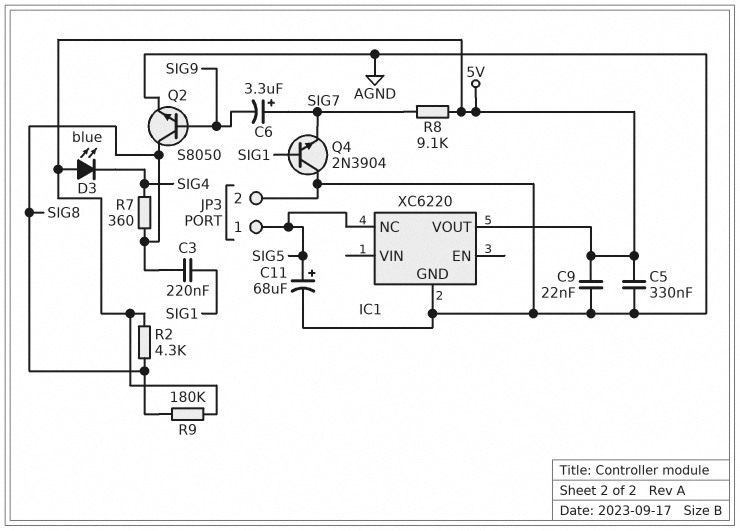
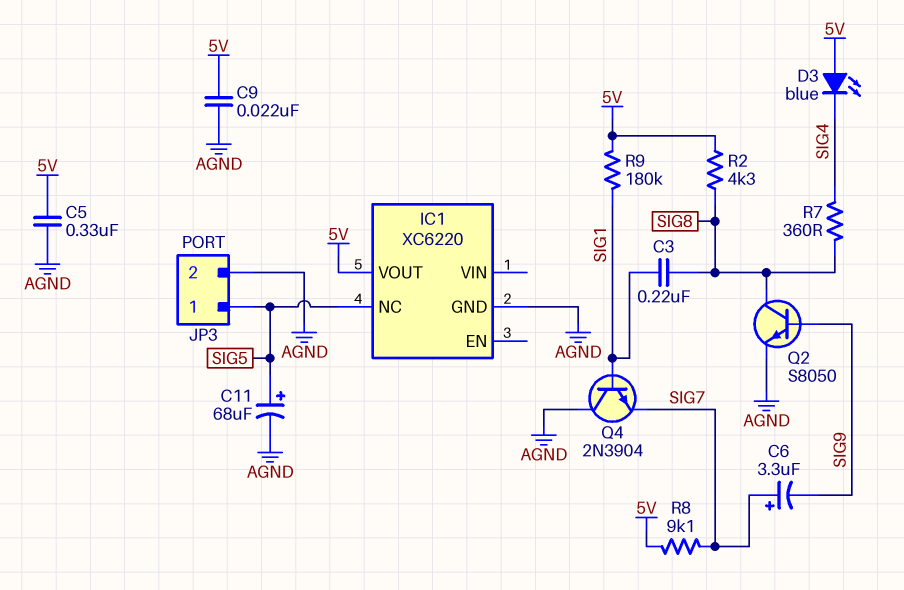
R9: 180k (5V, SIG8) -> 180k (5V, SIG1)

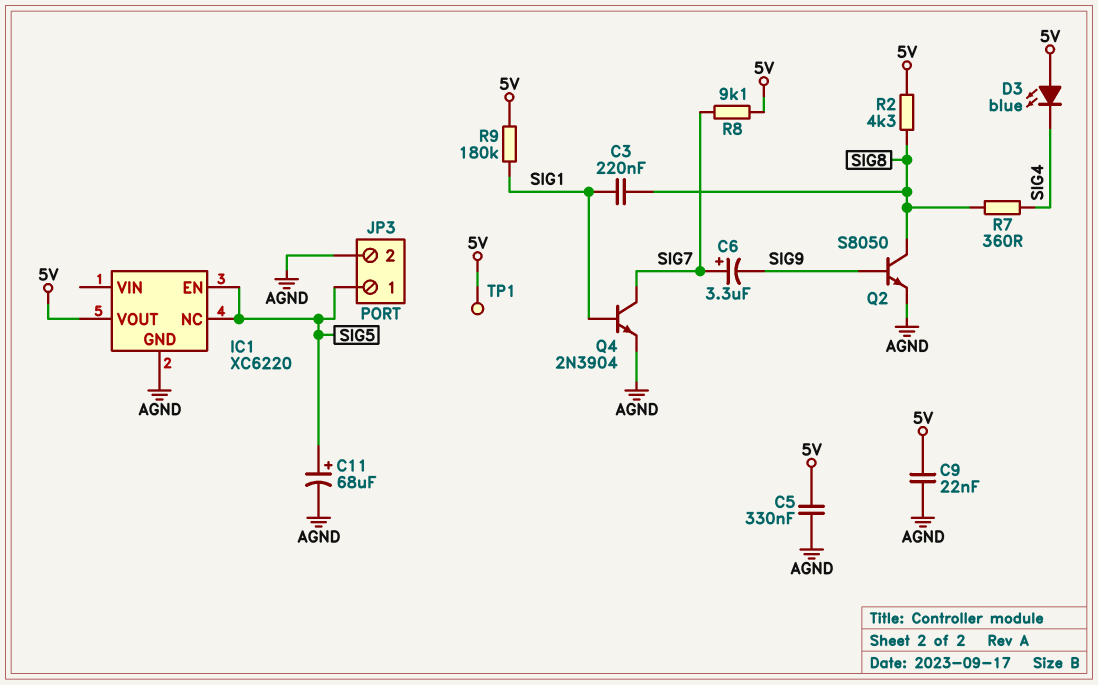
IC1 pin EN: none -> SIG5
Q4: NPN 2N3904 (B SIG1, C AGND, E SIG7) -> NPN 2N3904 (B SIG1, C SIG7, E AGND)
TP1: none -> test point (5V)

